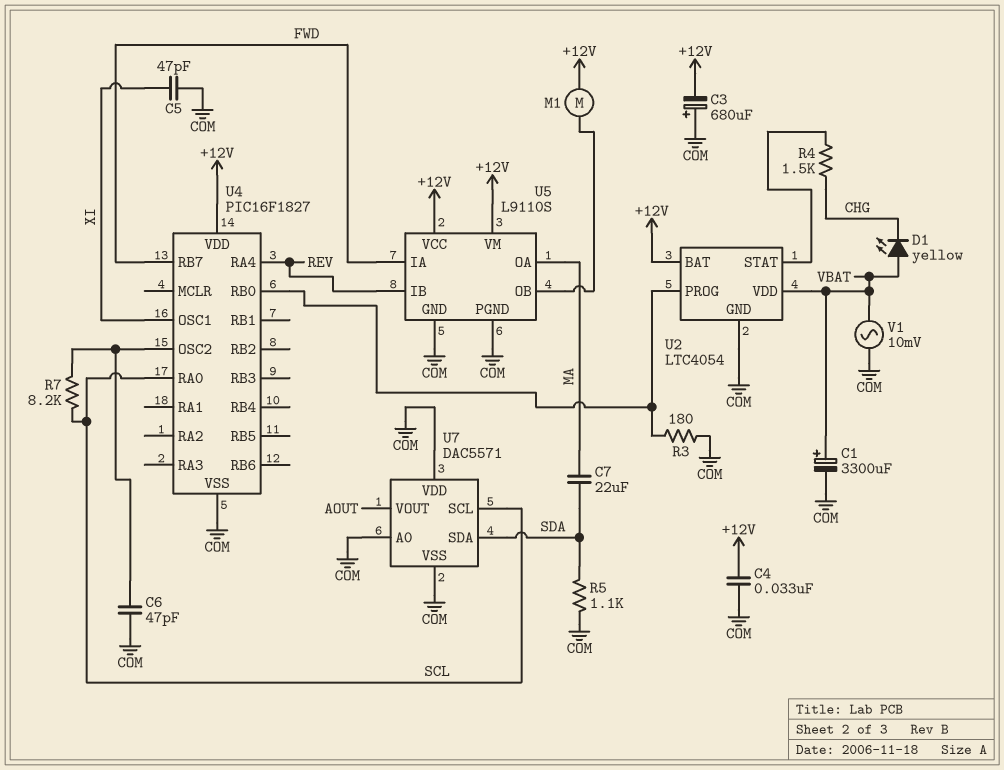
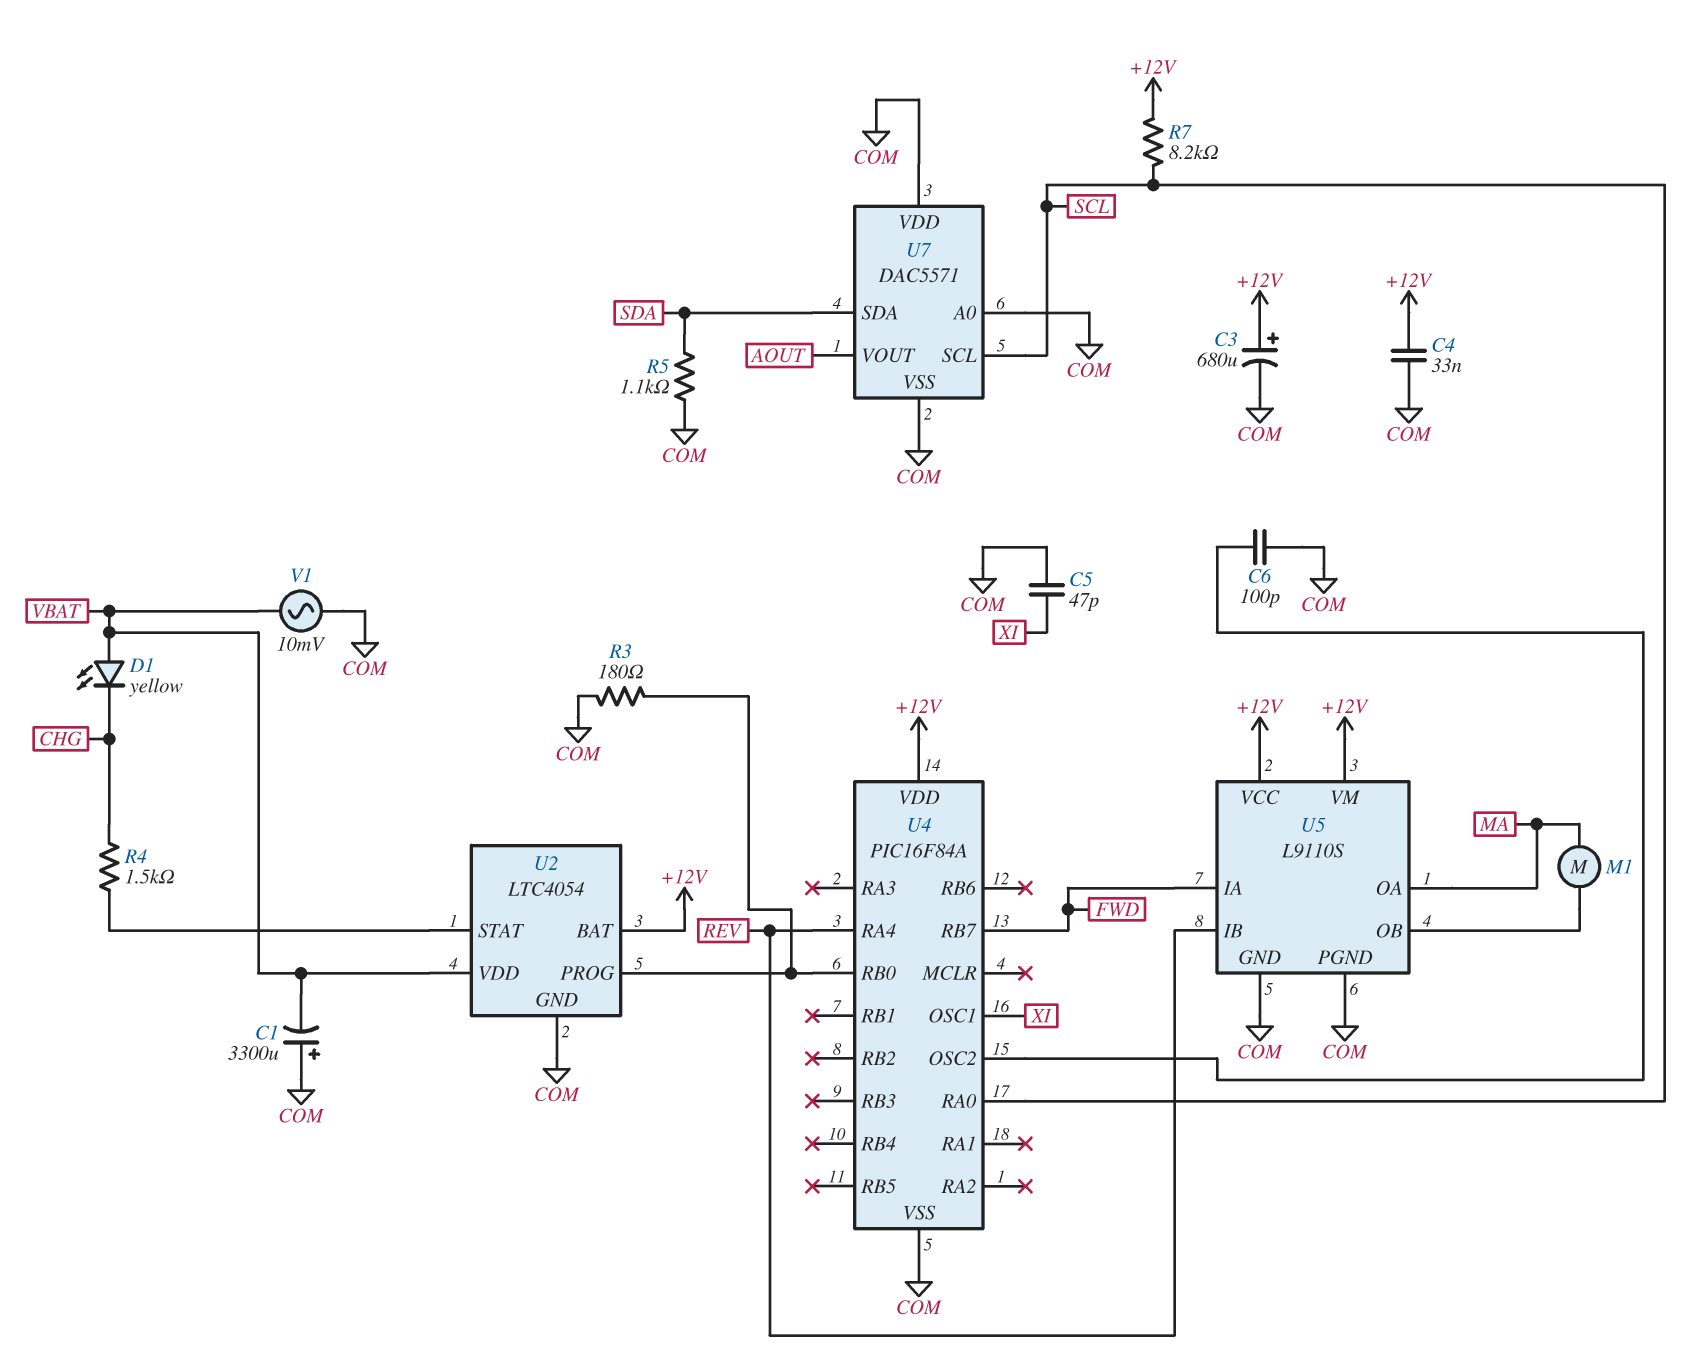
C1: 3300uF (plus VBAT, minus COM) -> 3300uF (plus COM, minus VBAT)
C3: 680uF (plus COM, minus +12V) -> 680uF (plus +12V, minus COM)
C6: 47pF (COM, U4/OSC2) -> 100pF (COM, U4/OSC2)
C7: 22uF (MA, SDA) -> none
M1: motor (+12V, U5/OB) -> motor (MA, U5/OB)
R7: 8.2k (SCL, U4/OSC2) -> 8.2k (+12V, SCL)
U4: PIC16F1827 -> PIC16F84A

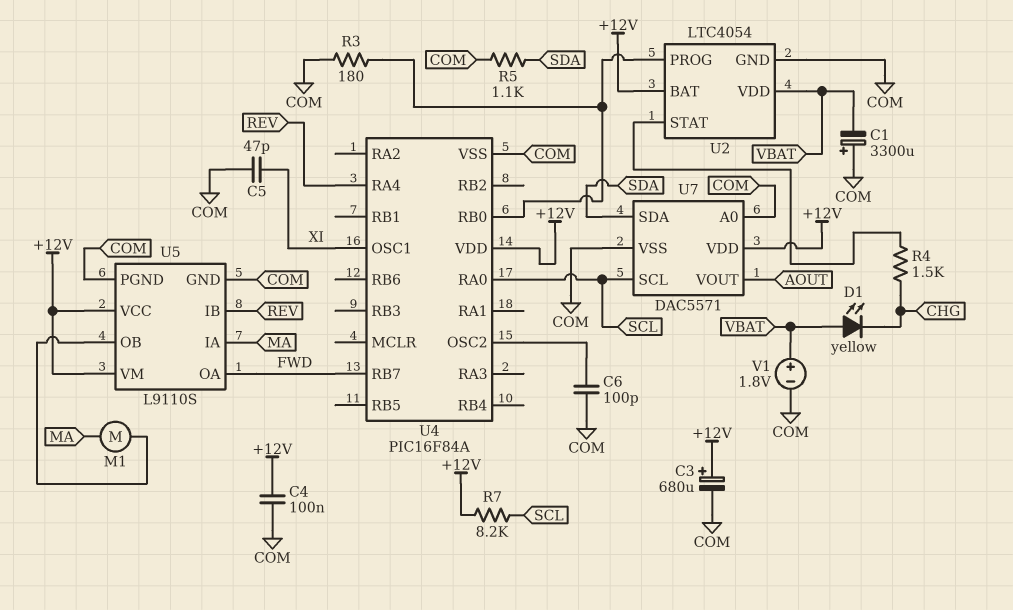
C4: 33nF (+12V, COM) -> 100nF (+12V, COM)
U5 pin IA: FWD -> MA
U5 pin OA: MA -> FWD
U7 pin VDD: COM -> +12V
V1: AC 10mV (COM, VBAT) -> 1.8V (plus VBAT, minus COM)

